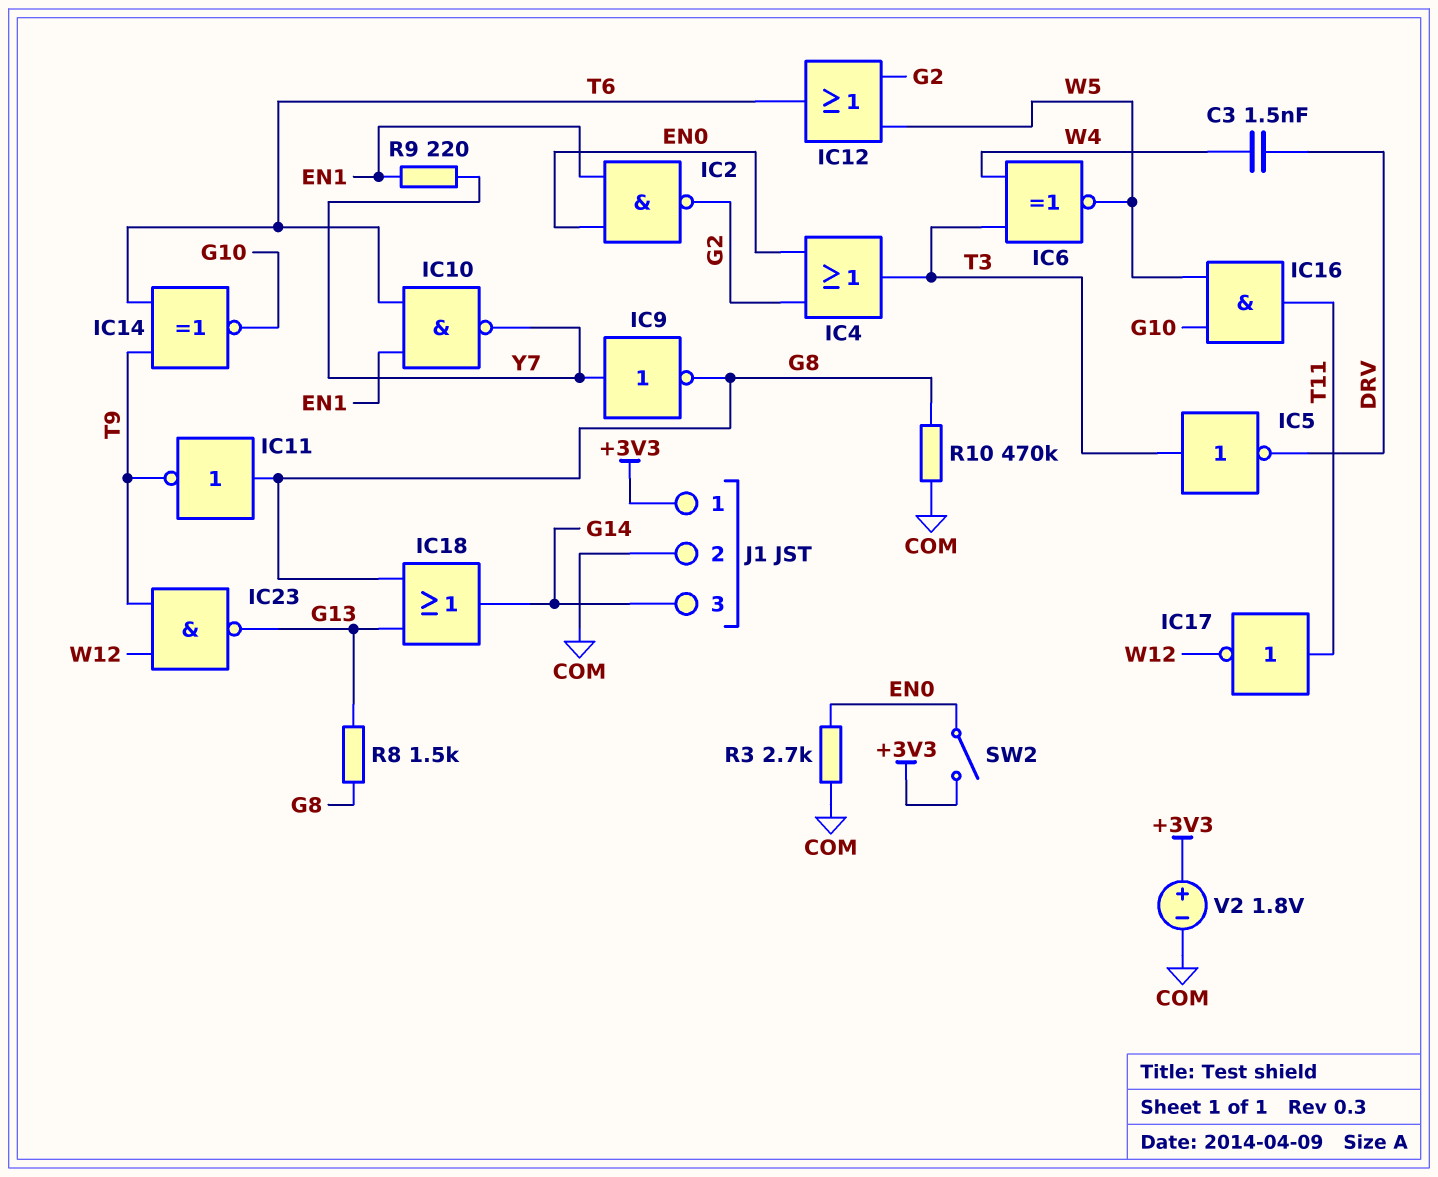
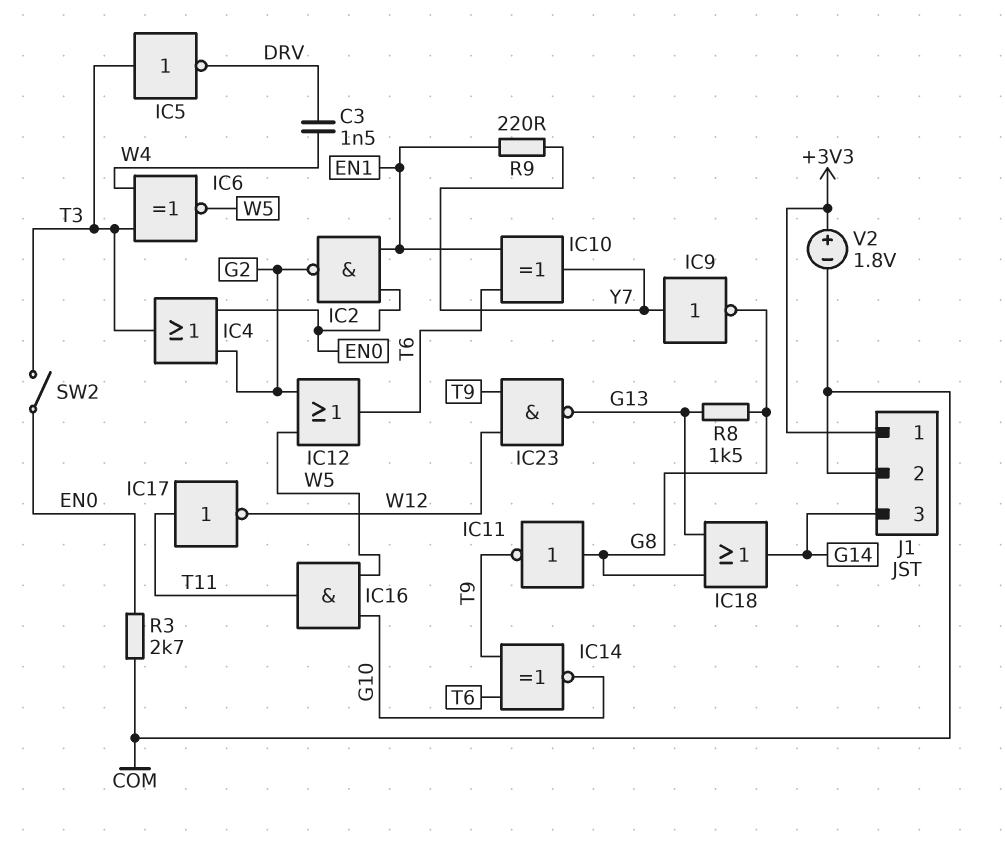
IC10: NAND (in EN1, in T6, out Y7) -> XOR (in EN1, in T6, out Y7)
R10: 470k (COM, G8) -> none
SW2: switch (+3V3, EN0) -> switch (EN0, T3)

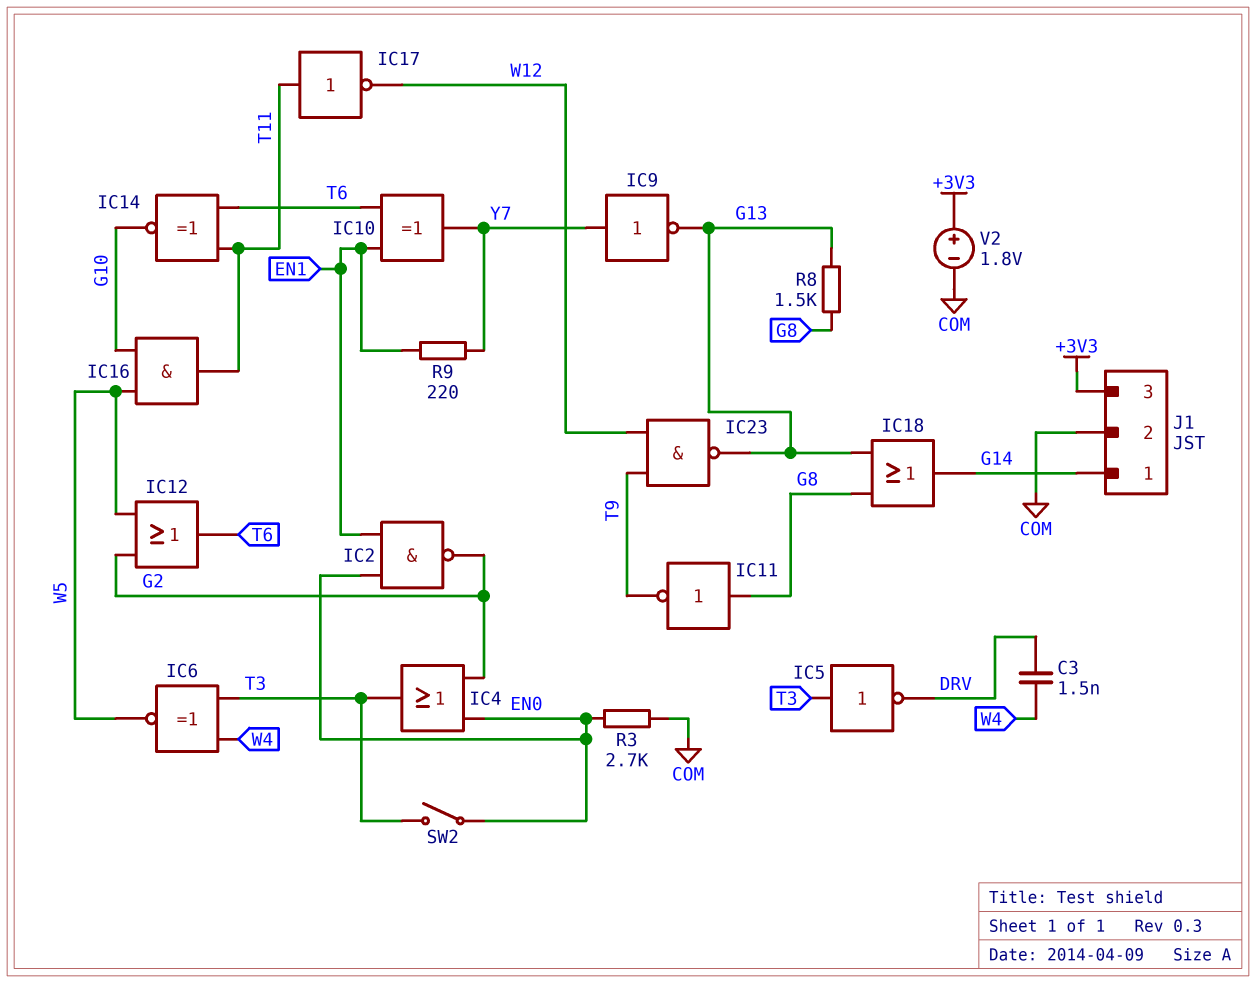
IC9: NOT (in Y7, out G8) -> NOT (in Y7, out G13)
IC14: XNOR (in T6, in T9, out G10) -> XNOR (in T6, in T11, out G10)
J1 pin 1: +3V3 -> G14
J1 pin 3: G14 -> +3V3

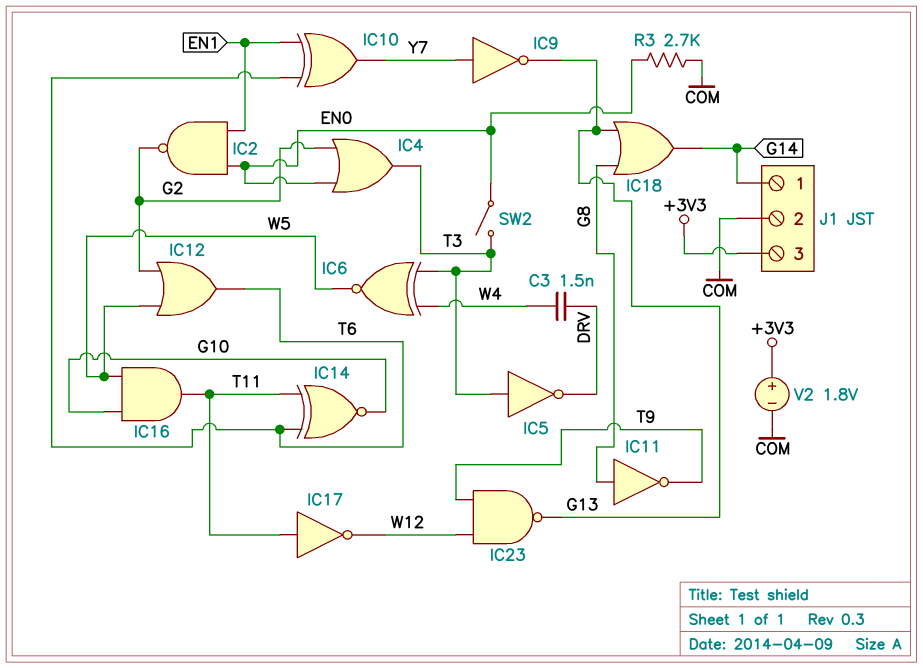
R8: 1.5k (G8, G13) -> none
R9: 220 (EN1, Y7) -> none

